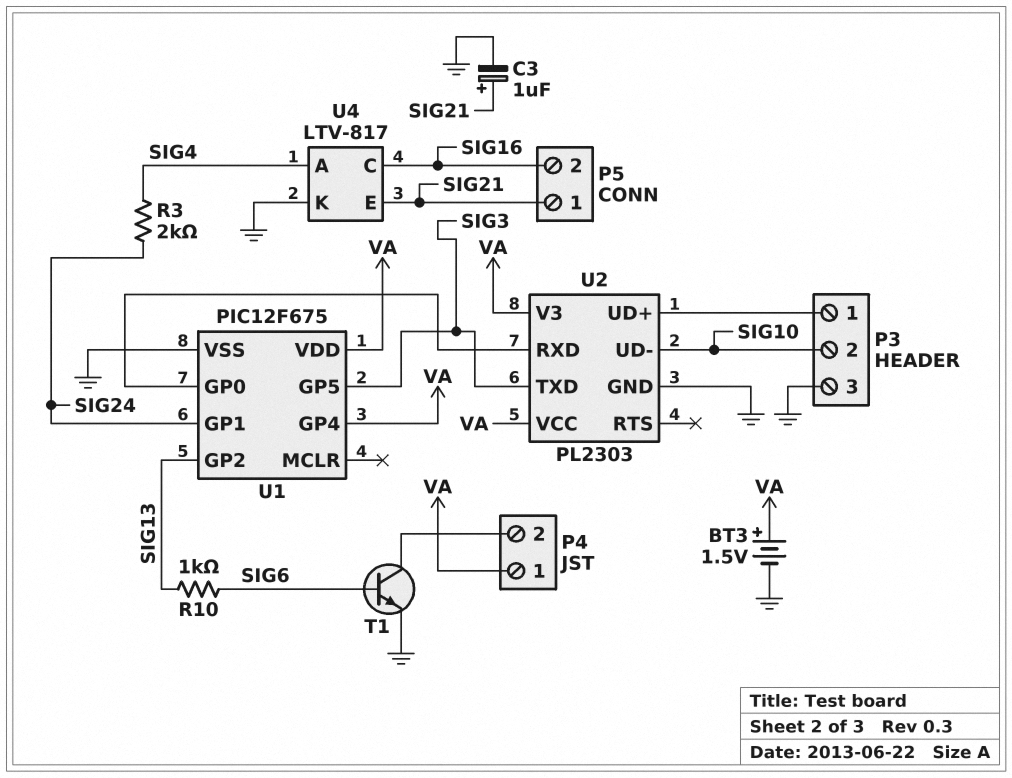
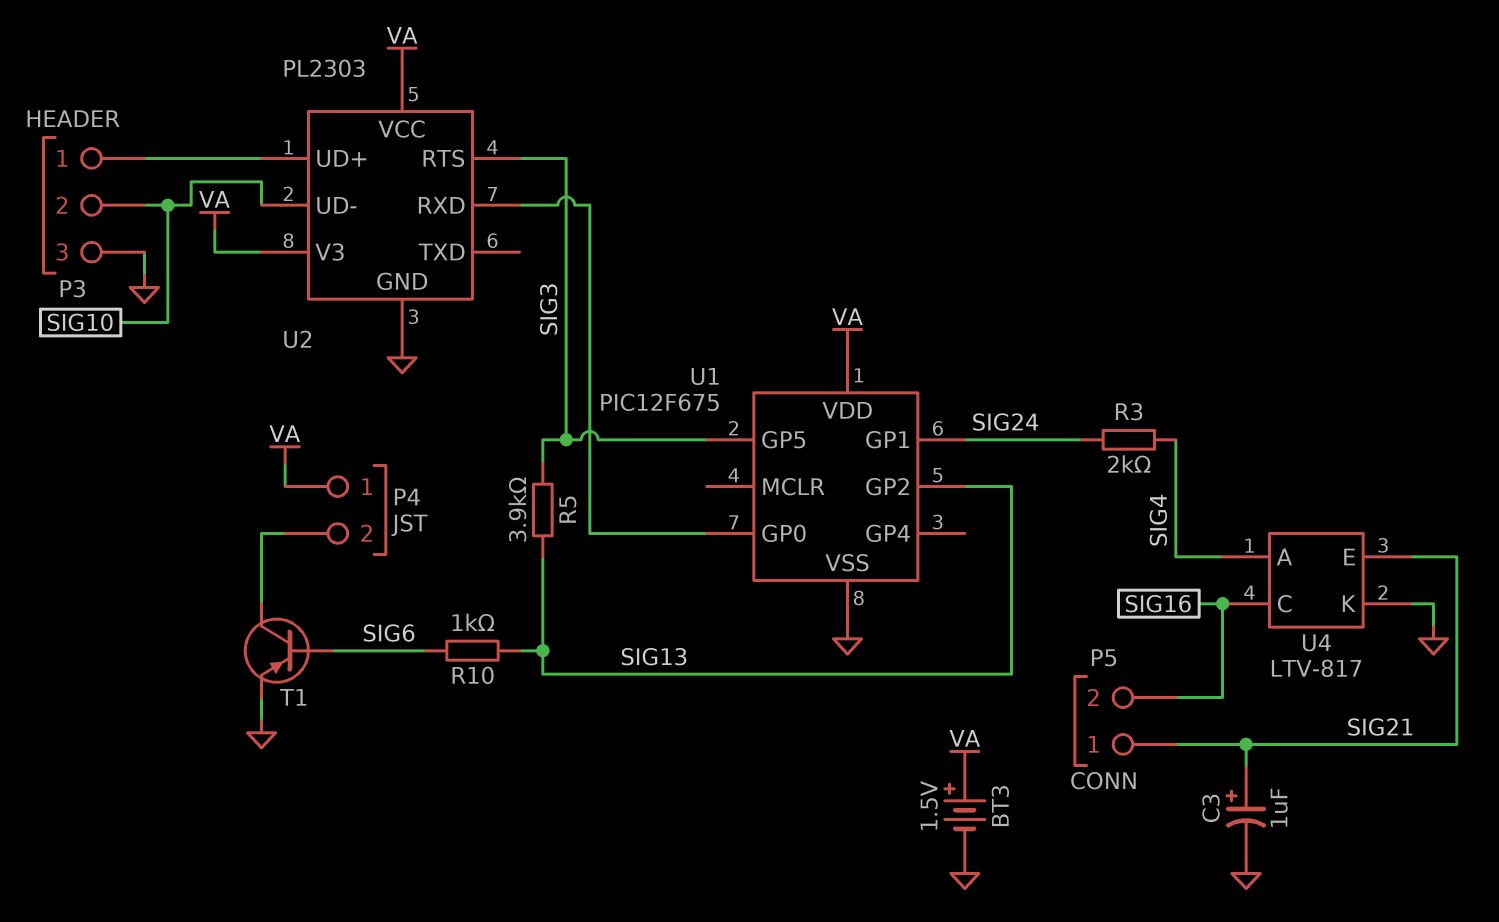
R5: none -> 3.9k (SIG3, SIG13)
T1: NPN (B SIG6, C P4/2, E GND) -> PNP (B SIG6, C P4/2, E GND)
U1 pin GP4: VA -> none
U2 pin RTS: none -> SIG3
U2 pin TXD: SIG3 -> none

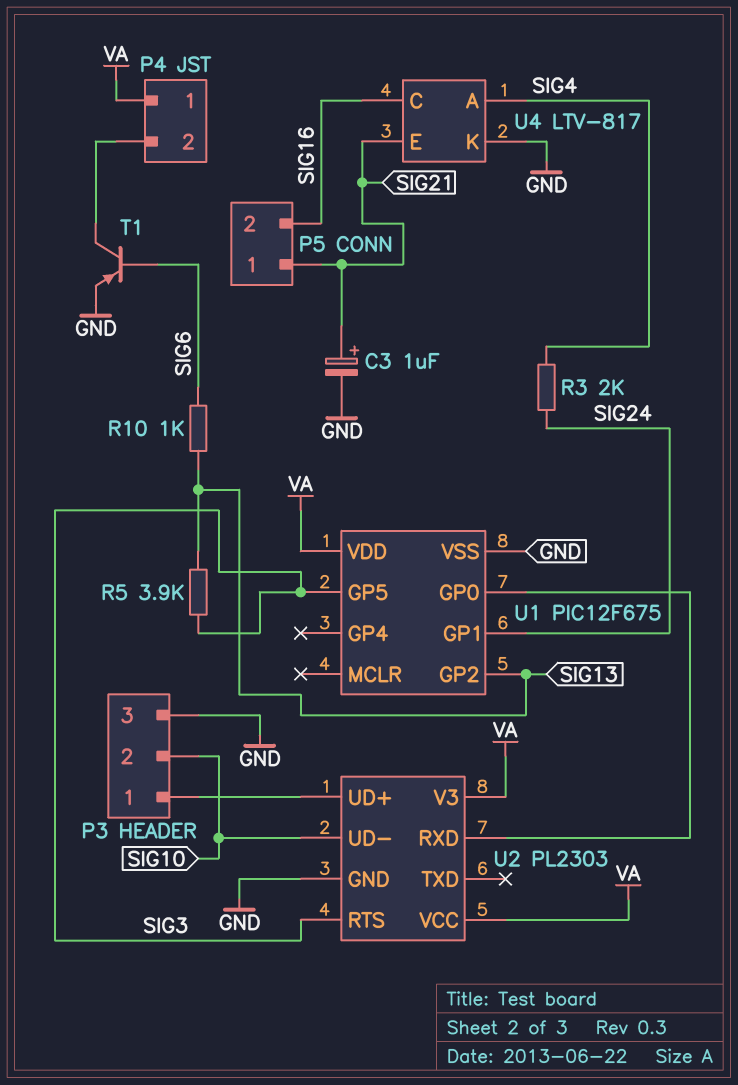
BT3: 1.5V (plus VA, minus GND) -> none

